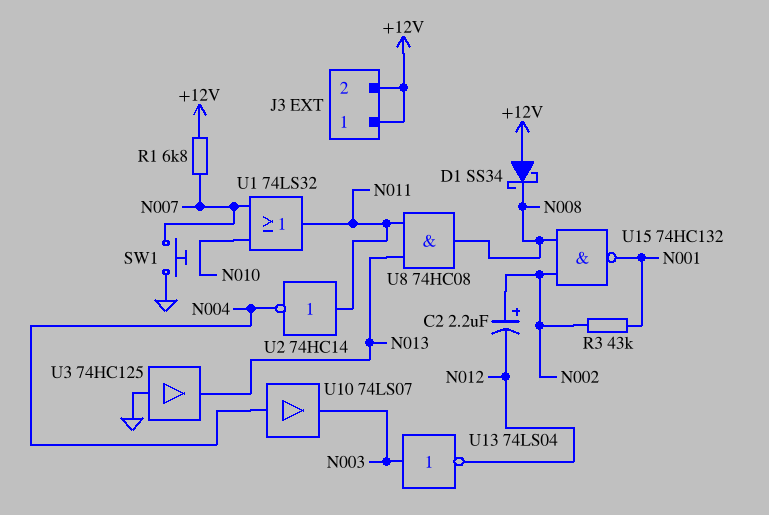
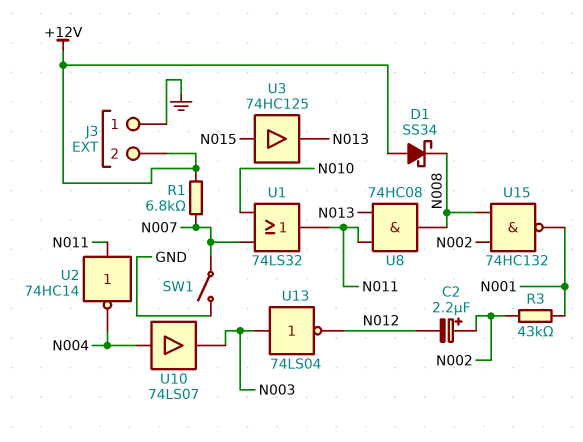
J3 pin 1: +12V -> GND
SW1: button (GND, N007) -> switch (GND, N007)
U3: buffer 74HC125 (in GND, out N013) -> buffer 74HC125 (in N015, out N013)

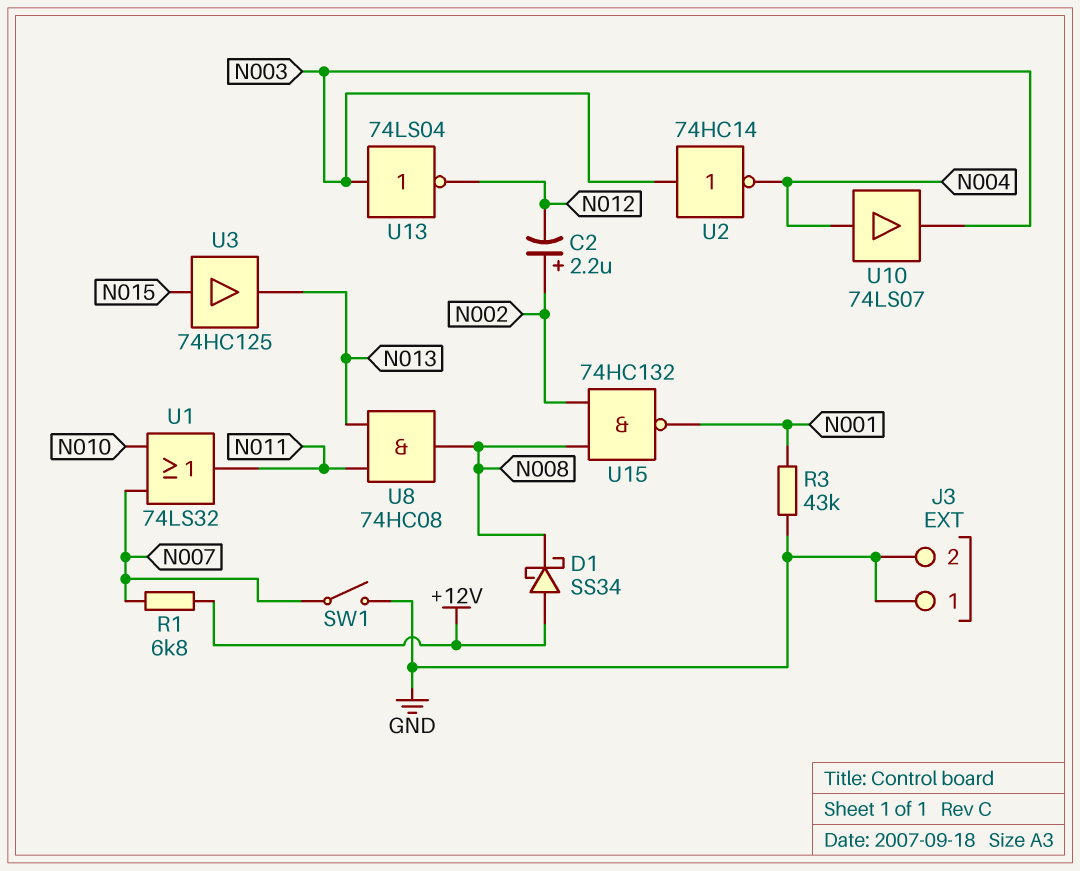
J3 pin 2: +12V -> GND
R3: 43k (N001, N002) -> 43k (GND, N001)
U2: NOT 74HC14 (in N011, out N004) -> NOT 74HC14 (in N003, out N004)

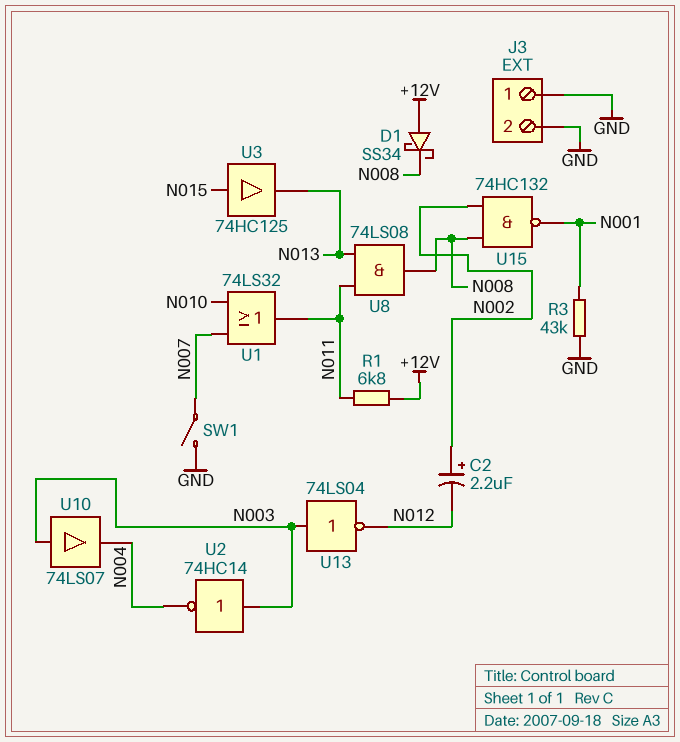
R1: 6.8k (+12V, N007) -> 6.8k (+12V, N011)
U8: AND 74HC08 (in N011, in N013, out N008) -> AND 74LS08 (in N011, in N013, out N008)
U10: buffer 74LS07 (in N004, out N003) -> buffer 74LS07 (in N003, out N004)

